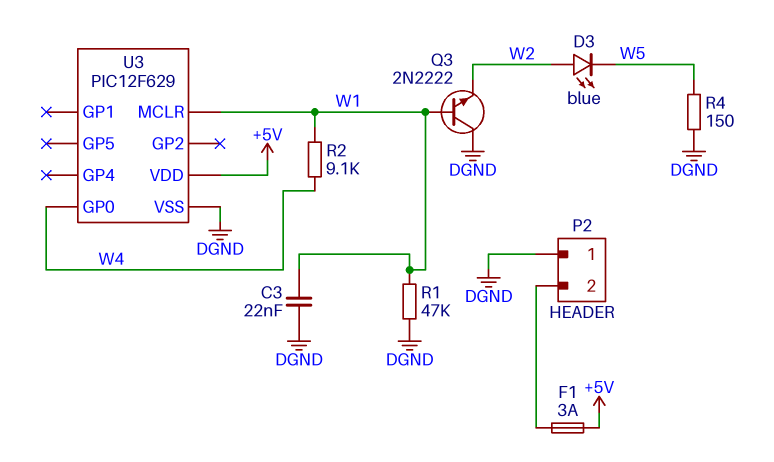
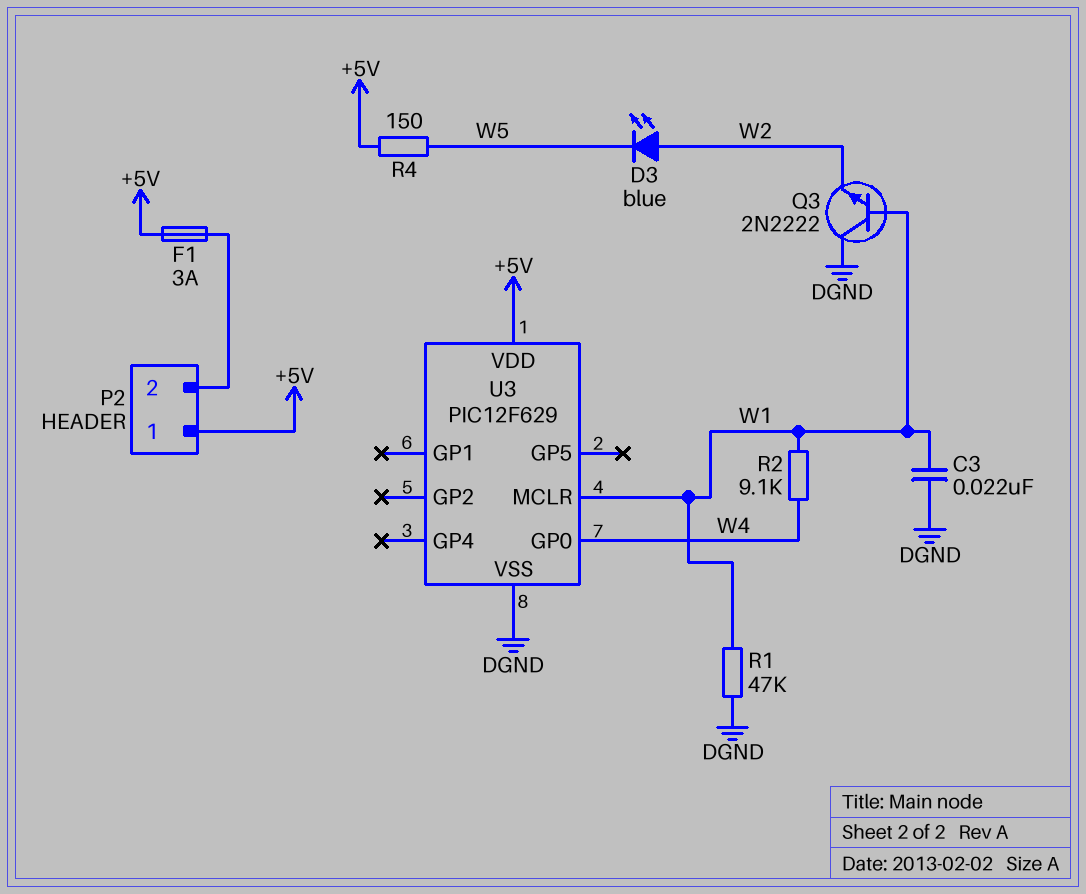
P2 pin 1: DGND -> +5V
R4: 150 (DGND, W5) -> 150 (+5V, W5)

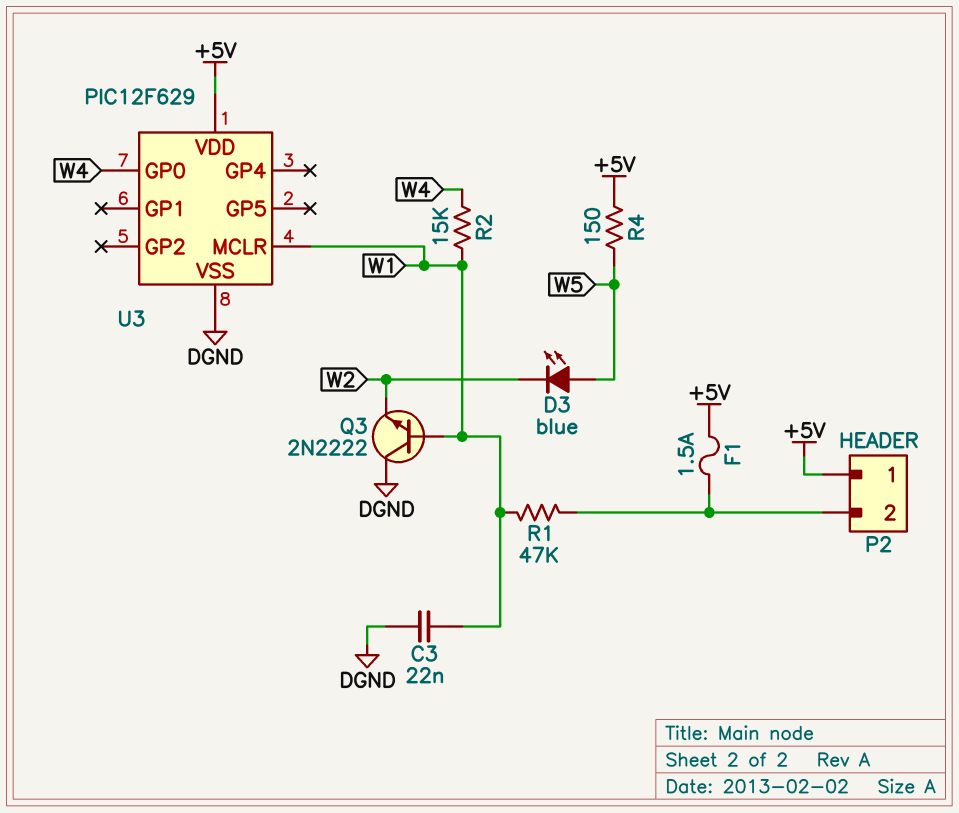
D3: LED blue (A W2, K W5) -> LED blue (A W5, K W2)
F1: 3A (+5V, P2/2) -> 1.5A (+5V, P2/2)
R1: 47k (DGND, W1) -> 47k (P2/2, W1)
R2: 9.1k (W1, W4) -> 15k (W1, W4)

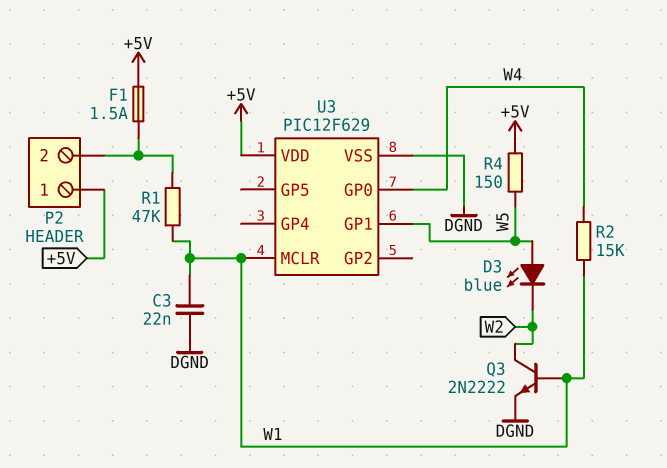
Q3: NPN 2N2222 (B W1, C DGND, E W2) -> NPN 2N2222 (B W1, C W2, E DGND)
U3 pin GP1: none -> W5

